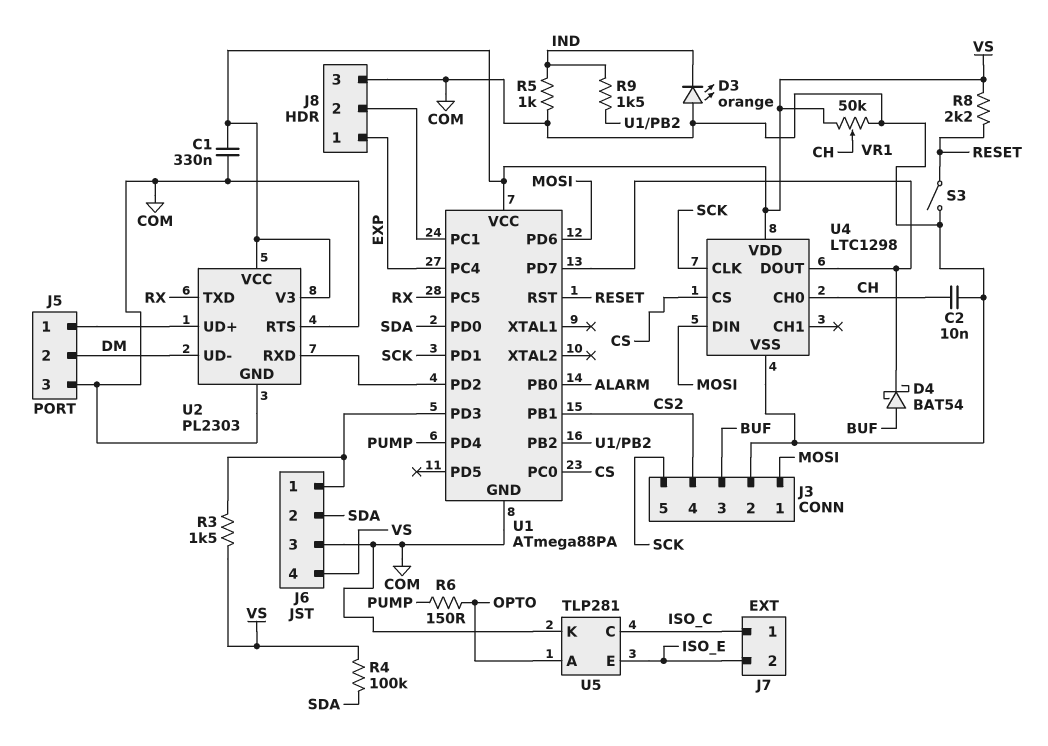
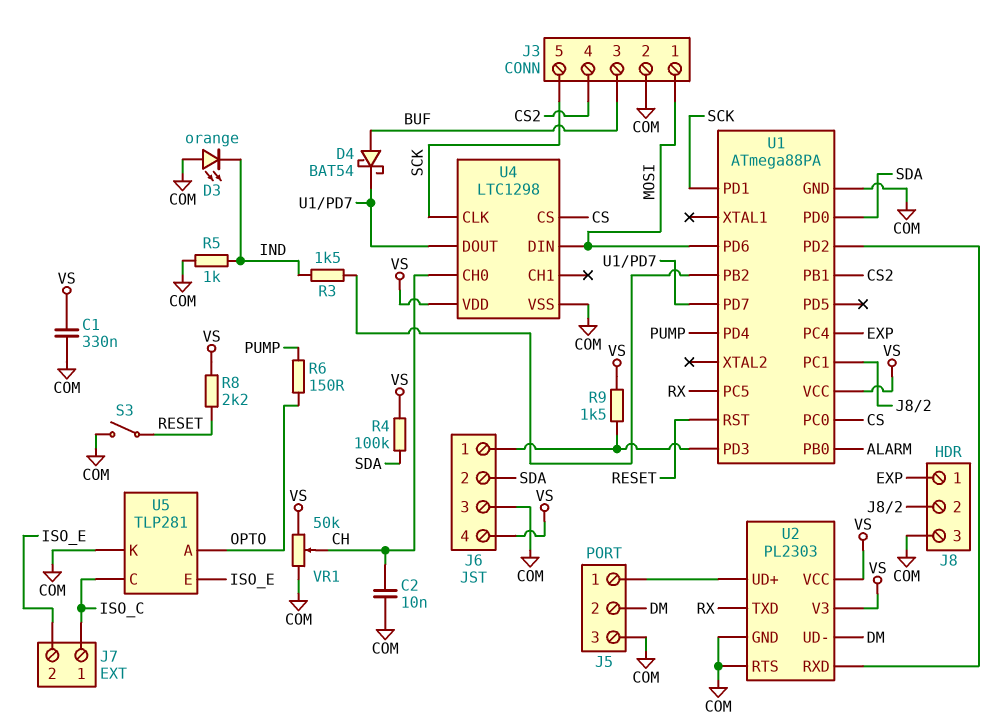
R3: 1.5k (J6/1, VS) -> 1.5k (IND, U1/PB2)
R9: 1.5k (IND, U1/PB2) -> 1.5k (J6/1, VS)

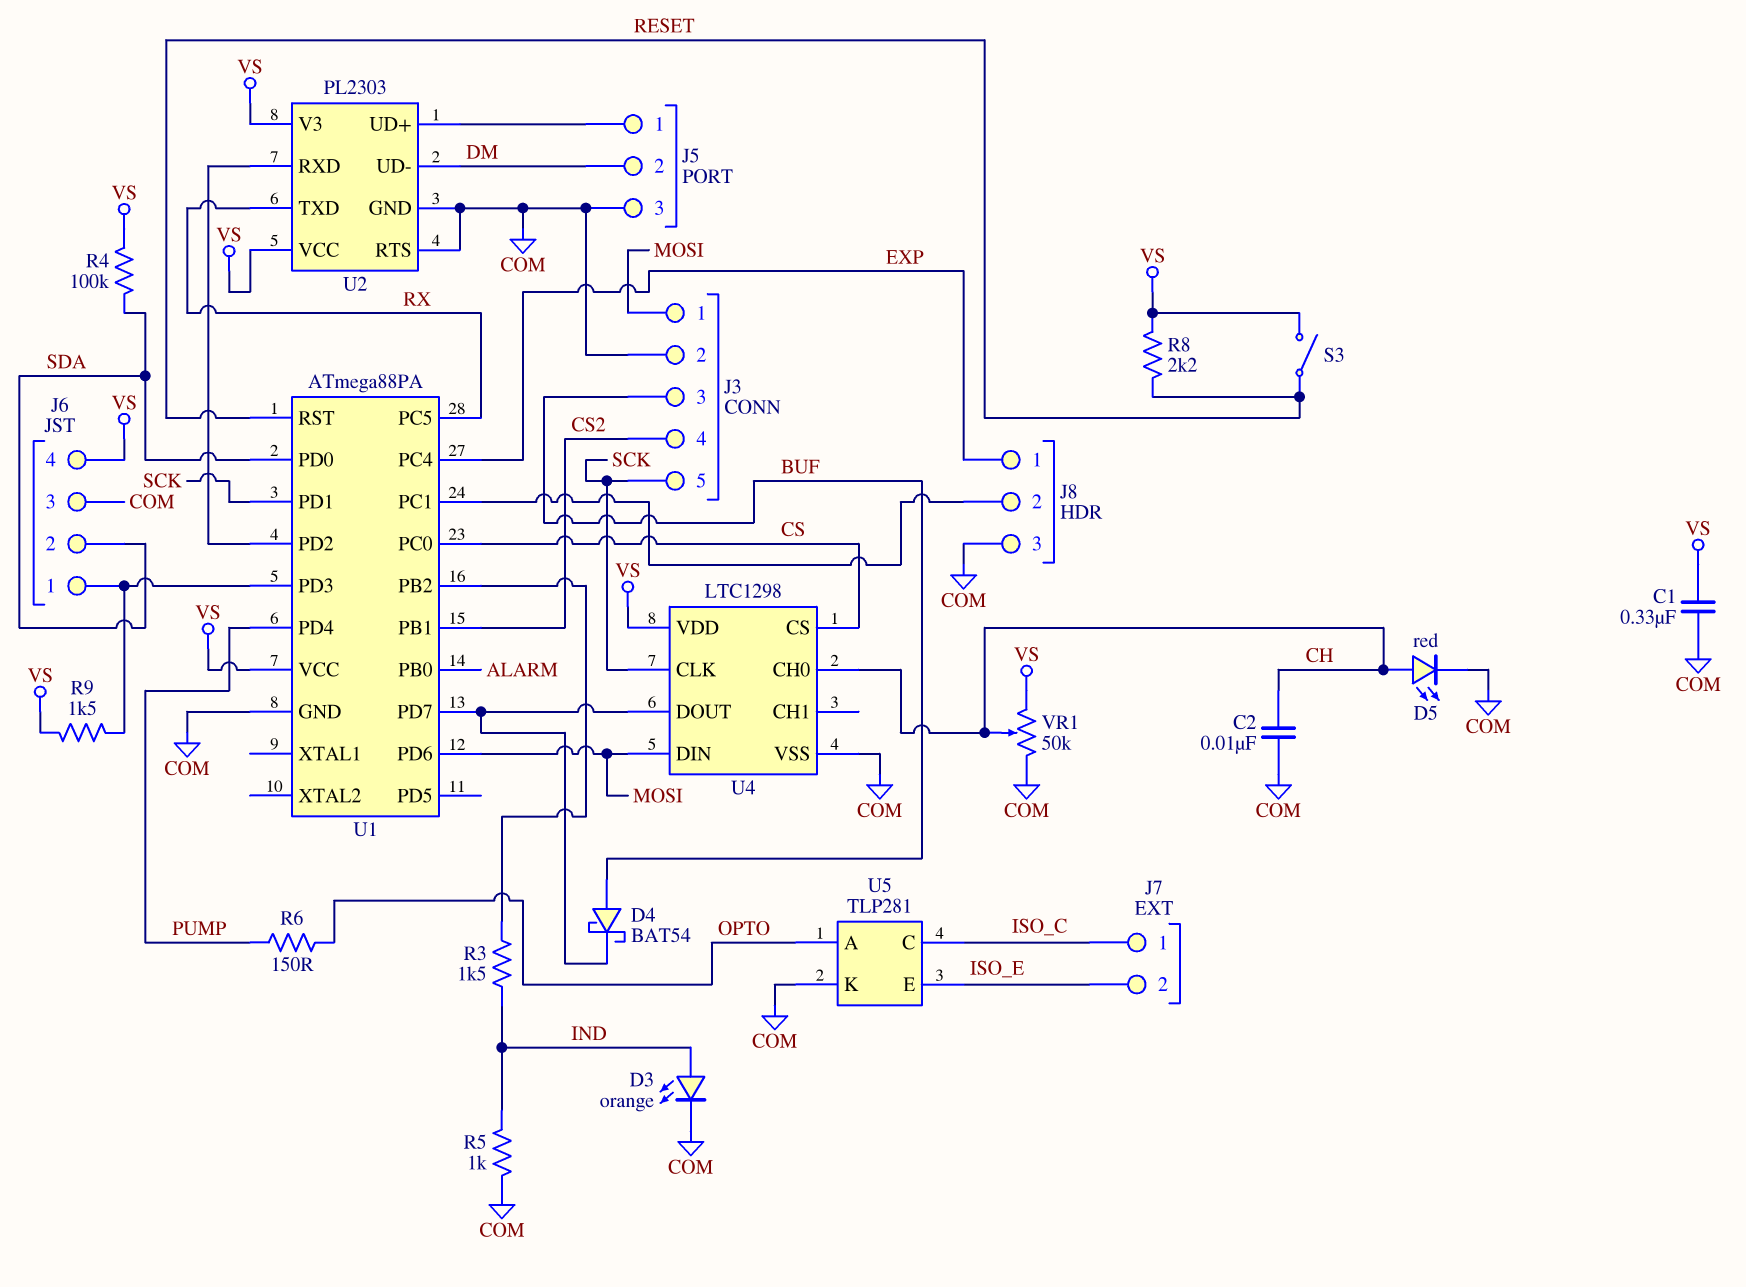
D3: LED orange (A COM, K IND) -> LED orange (A IND, K COM)
D5: none -> LED red (A CH, K COM)
S3: switch (COM, RESET) -> switch (RESET, VS)

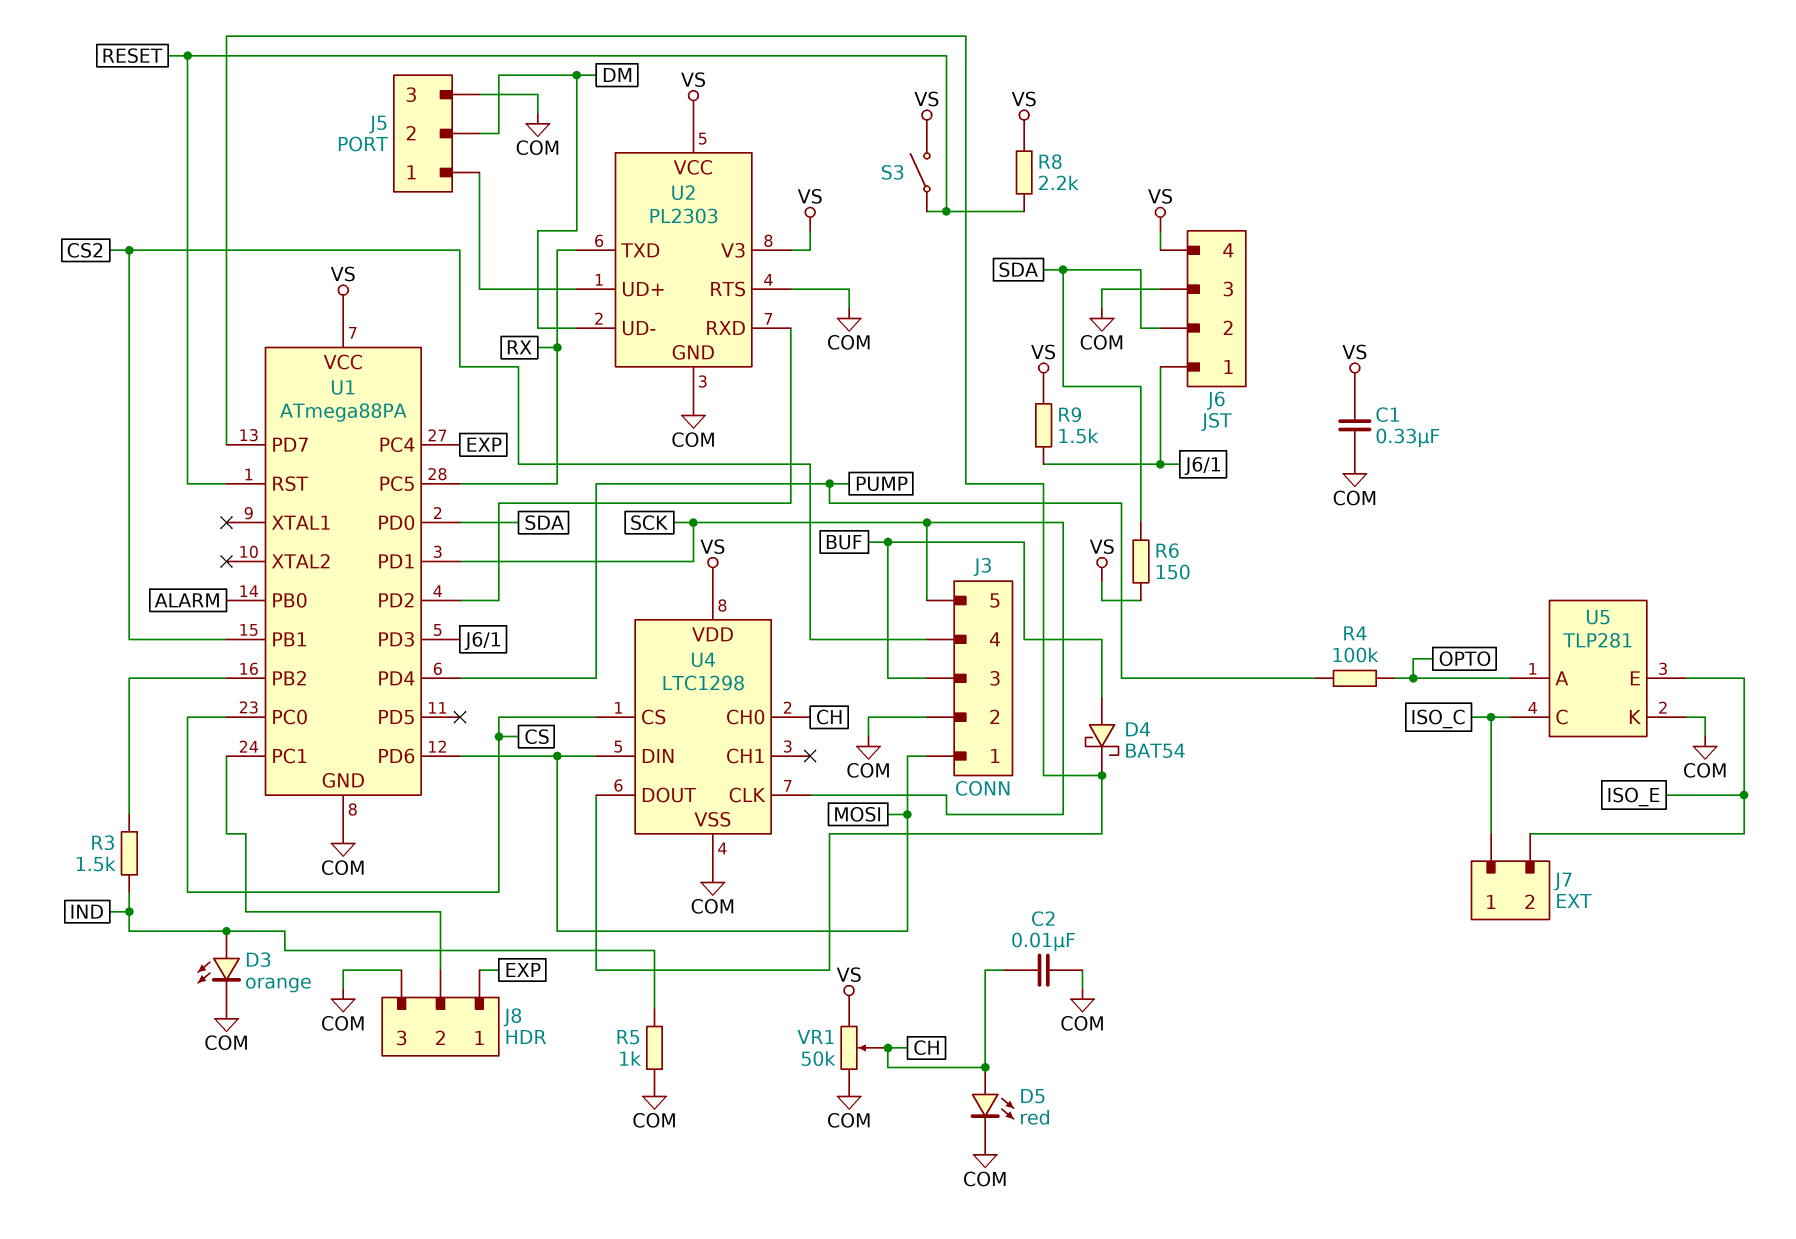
R4: 100k (SDA, VS) -> 100k (OPTO, PUMP)
R6: 150 (OPTO, PUMP) -> 150 (SDA, VS)

